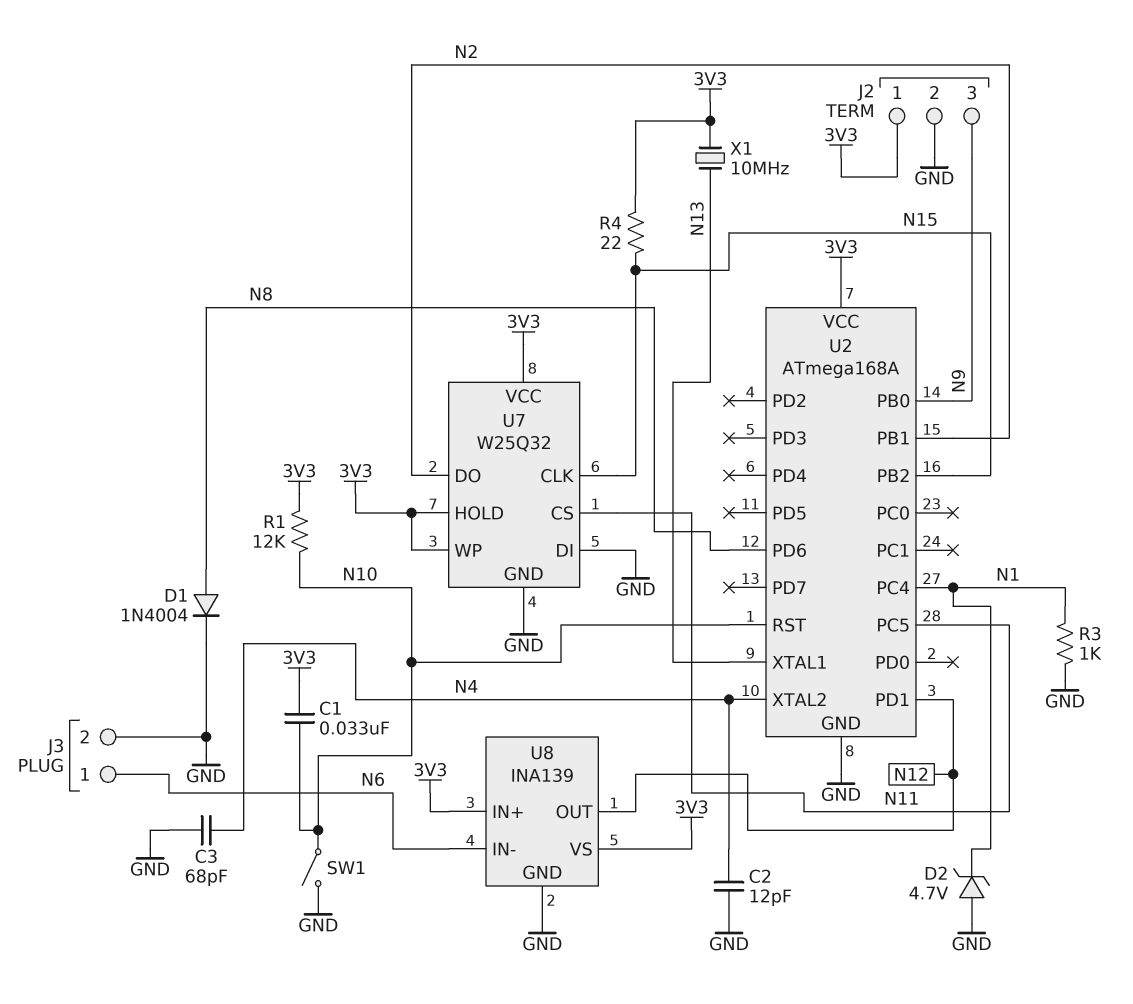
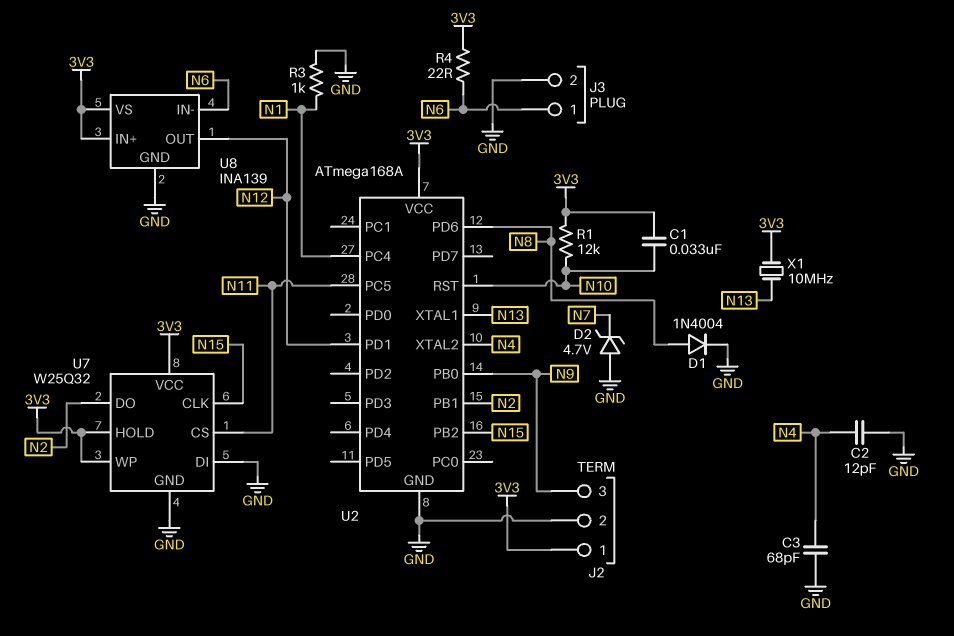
D2: zener 4.7V (A GND, K N1) -> zener 4.7V (A GND, K N7)
R4: 22 (3V3, N15) -> 22 (3V3, N6)
SW1: switch (GND, N10) -> none

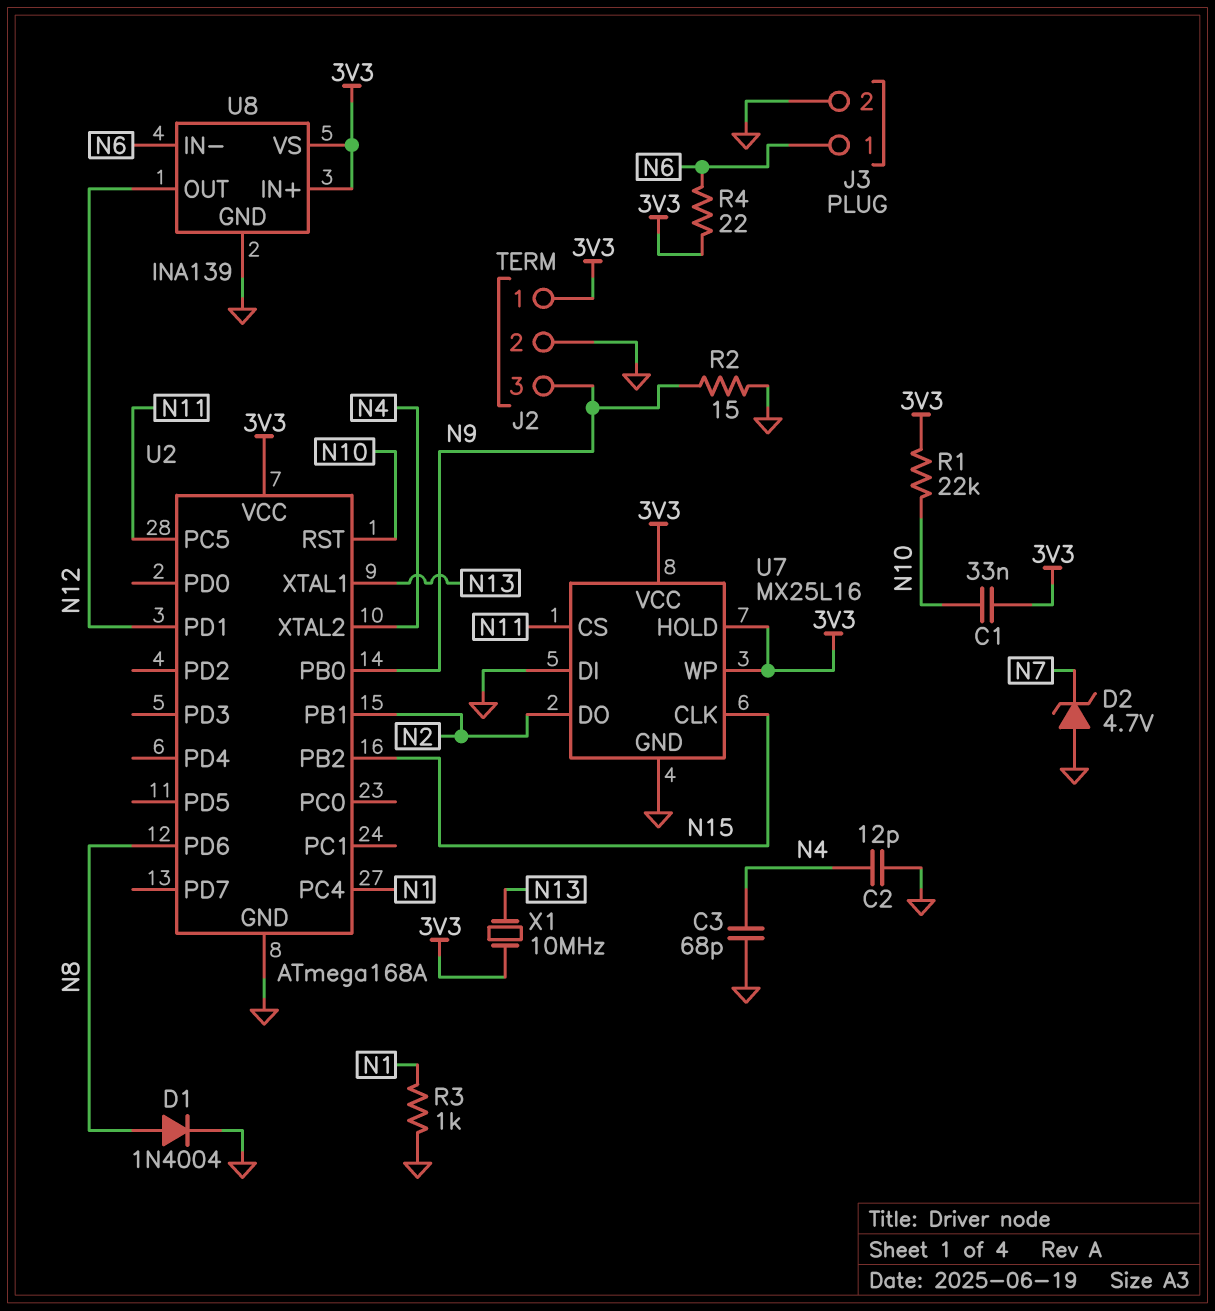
R1: 12k (3V3, N10) -> 22k (3V3, N10)
R2: none -> 15 (GND, N9)
U7: W25Q32 -> MX25L16

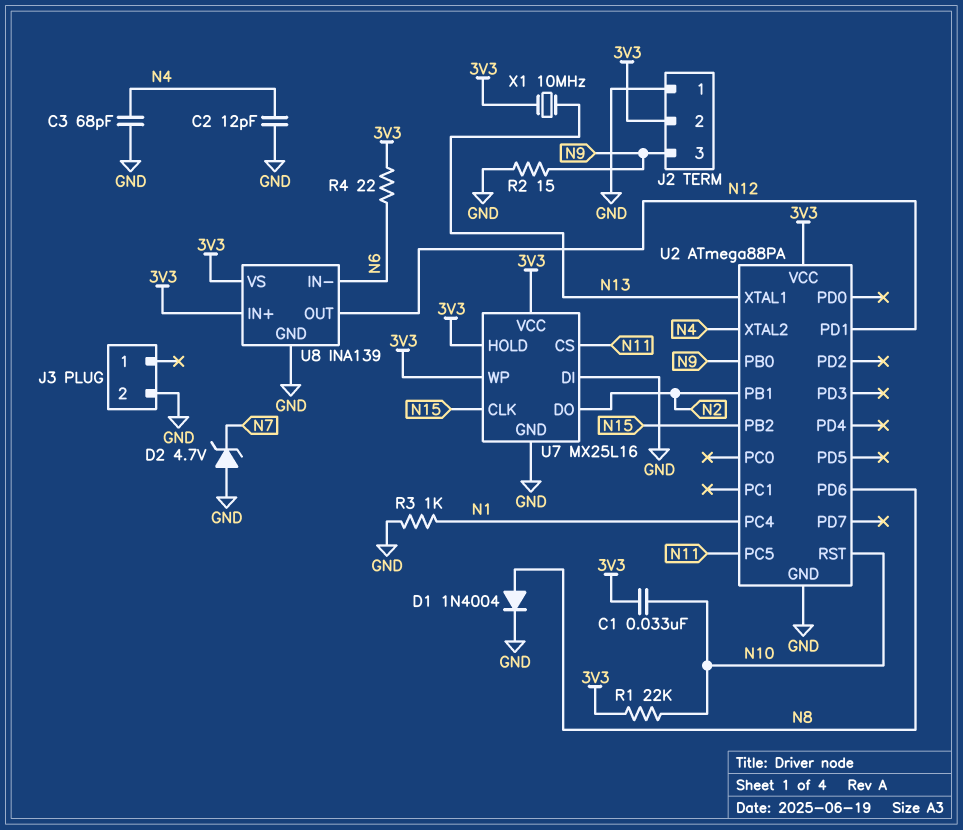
J2 pin 1: 3V3 -> GND
J2 pin 2: GND -> 3V3
J3 pin 1: N6 -> none
U2: ATmega168A -> ATmega88PA

